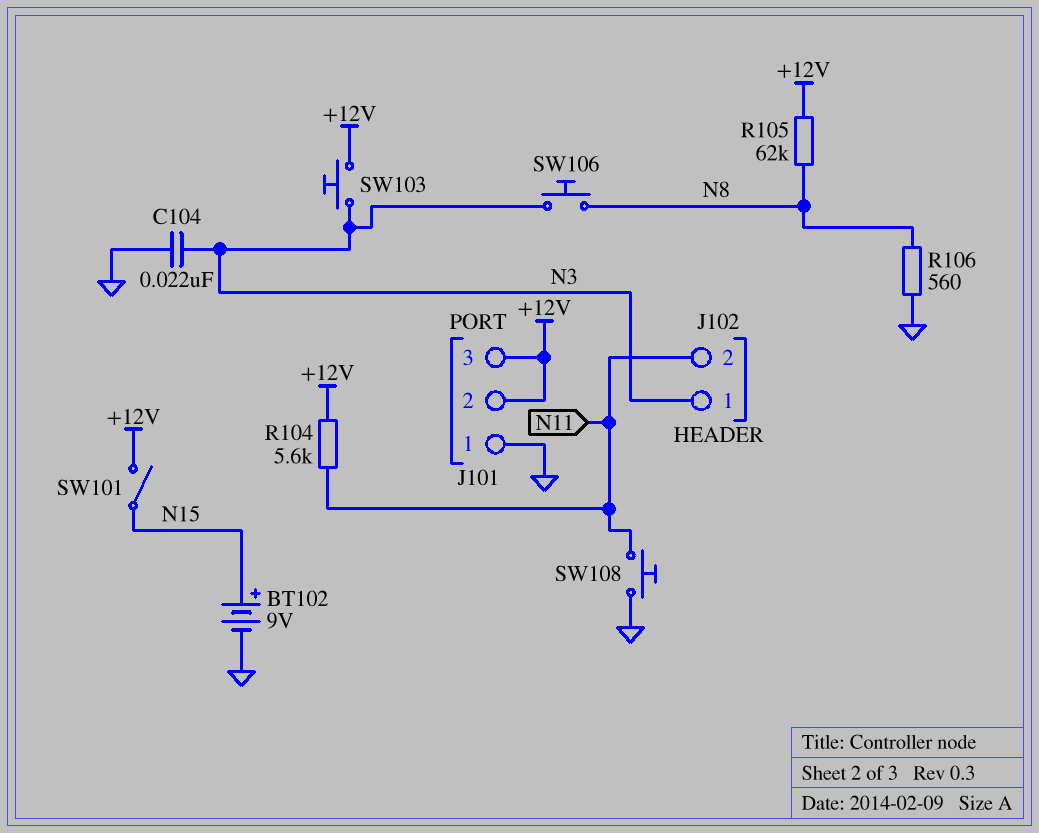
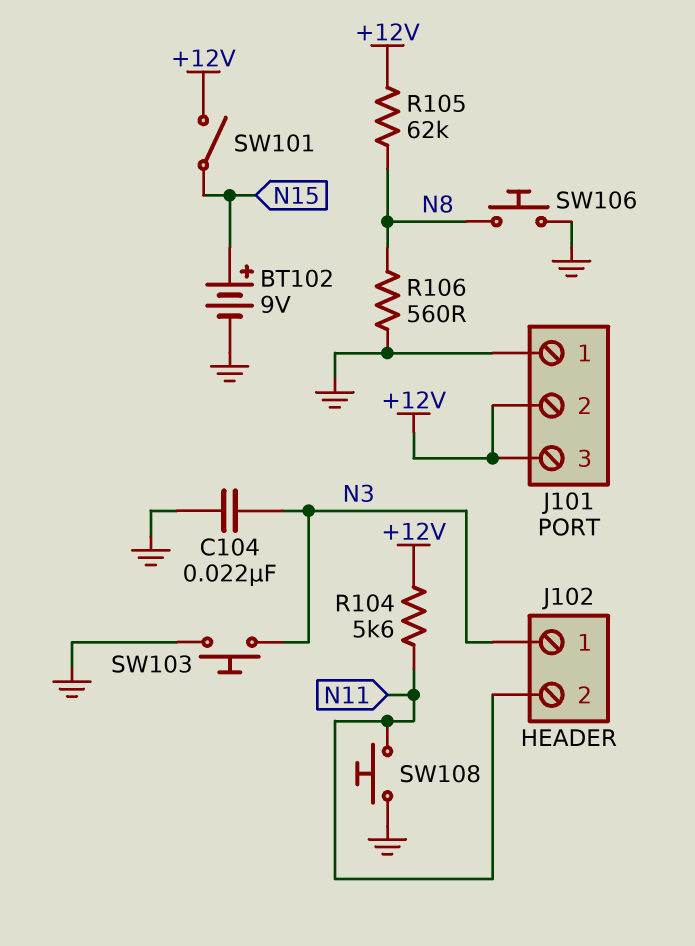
SW103: button (+12V, N3) -> button (GND, N3)
SW106: button (N3, N8) -> button (GND, N8)

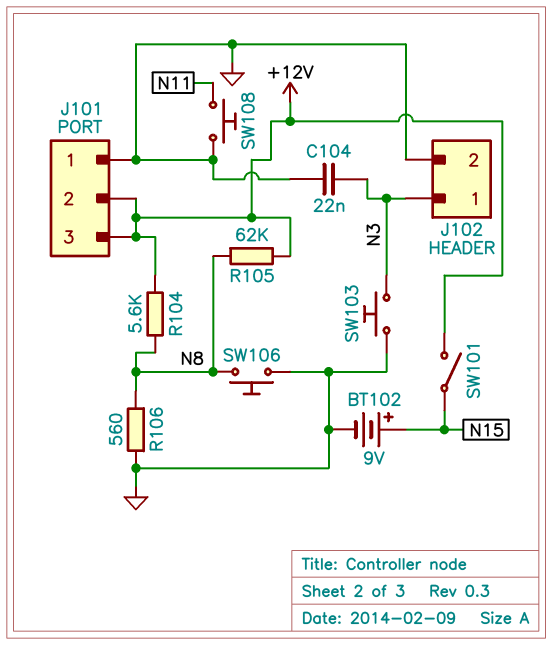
J102 pin 2: N11 -> GND
R104: 5.6k (+12V, N11) -> 5.6k (+12V, N8)

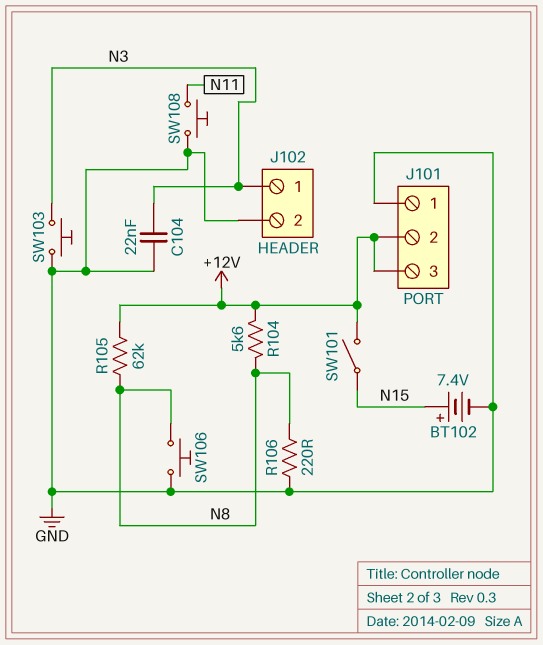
BT102: 9V (plus N15, minus GND) -> 7.4V (plus N15, minus GND)
R106: 560 (GND, N8) -> 220 (GND, N8)

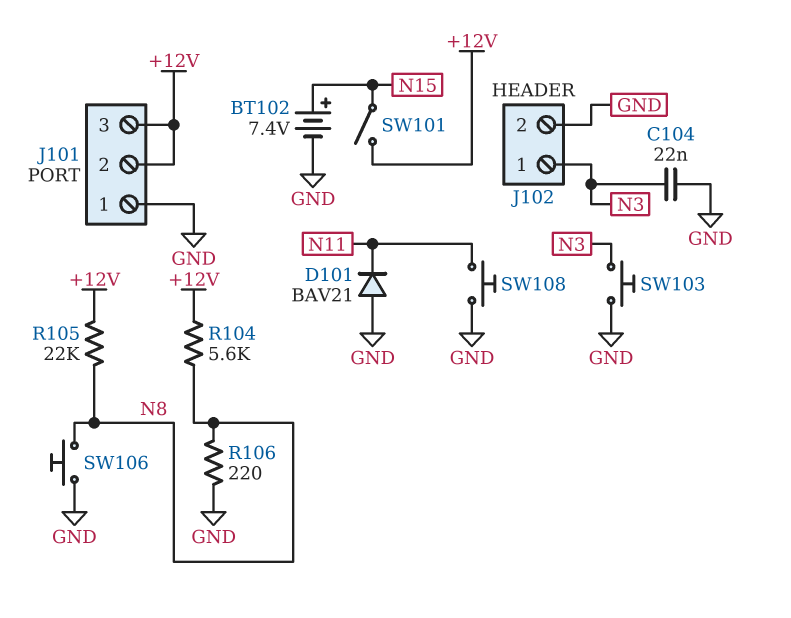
D101: none -> diode BAV21 (A GND, K N11)
R105: 62k (+12V, N8) -> 22k (+12V, N8)

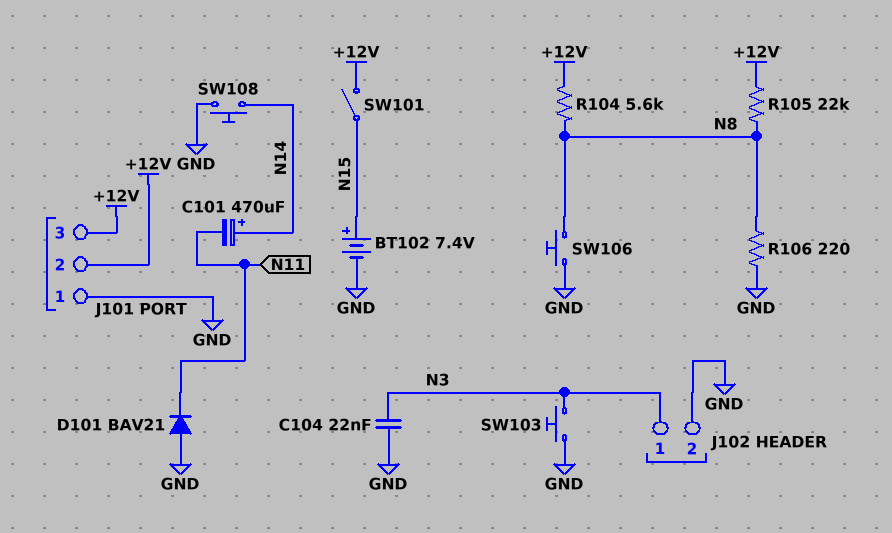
C101: none -> 470uF (plus N14, minus N11)
SW108: button (GND, N11) -> button (GND, N14)

